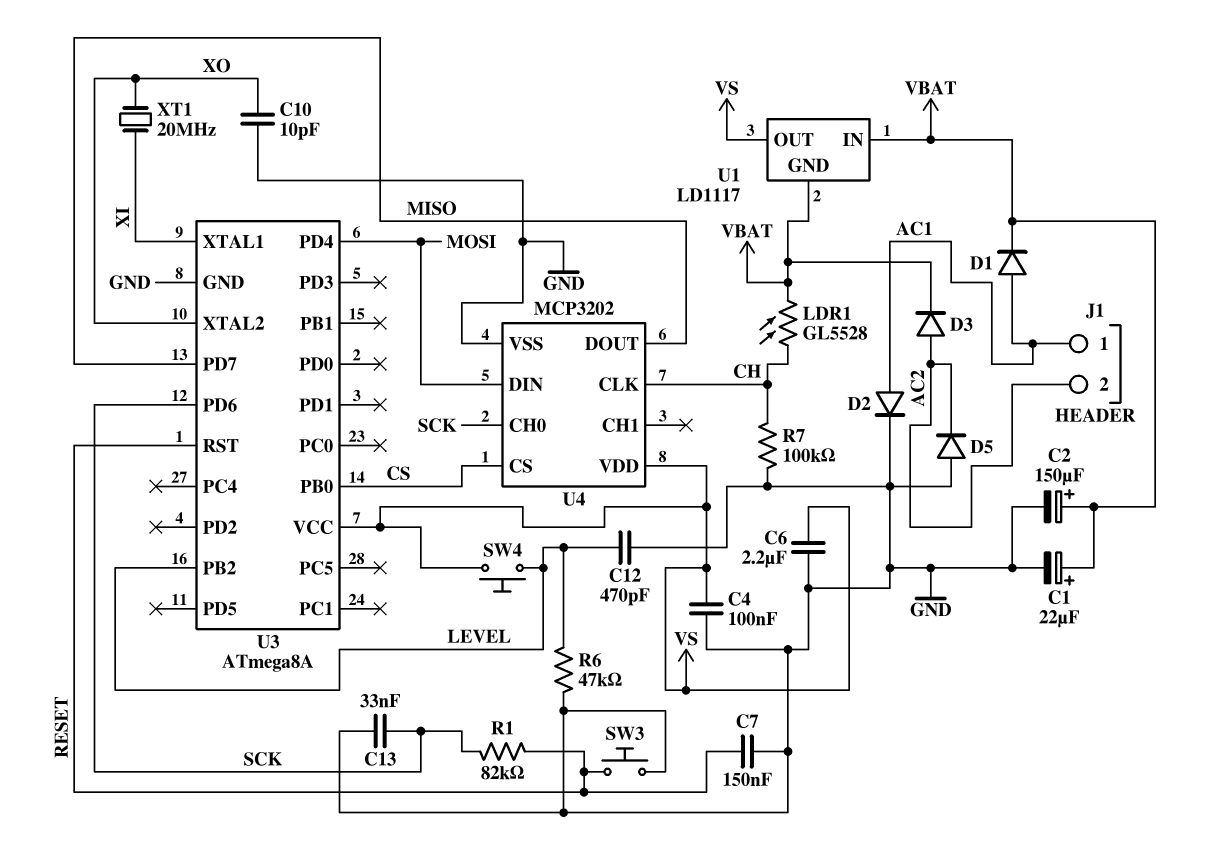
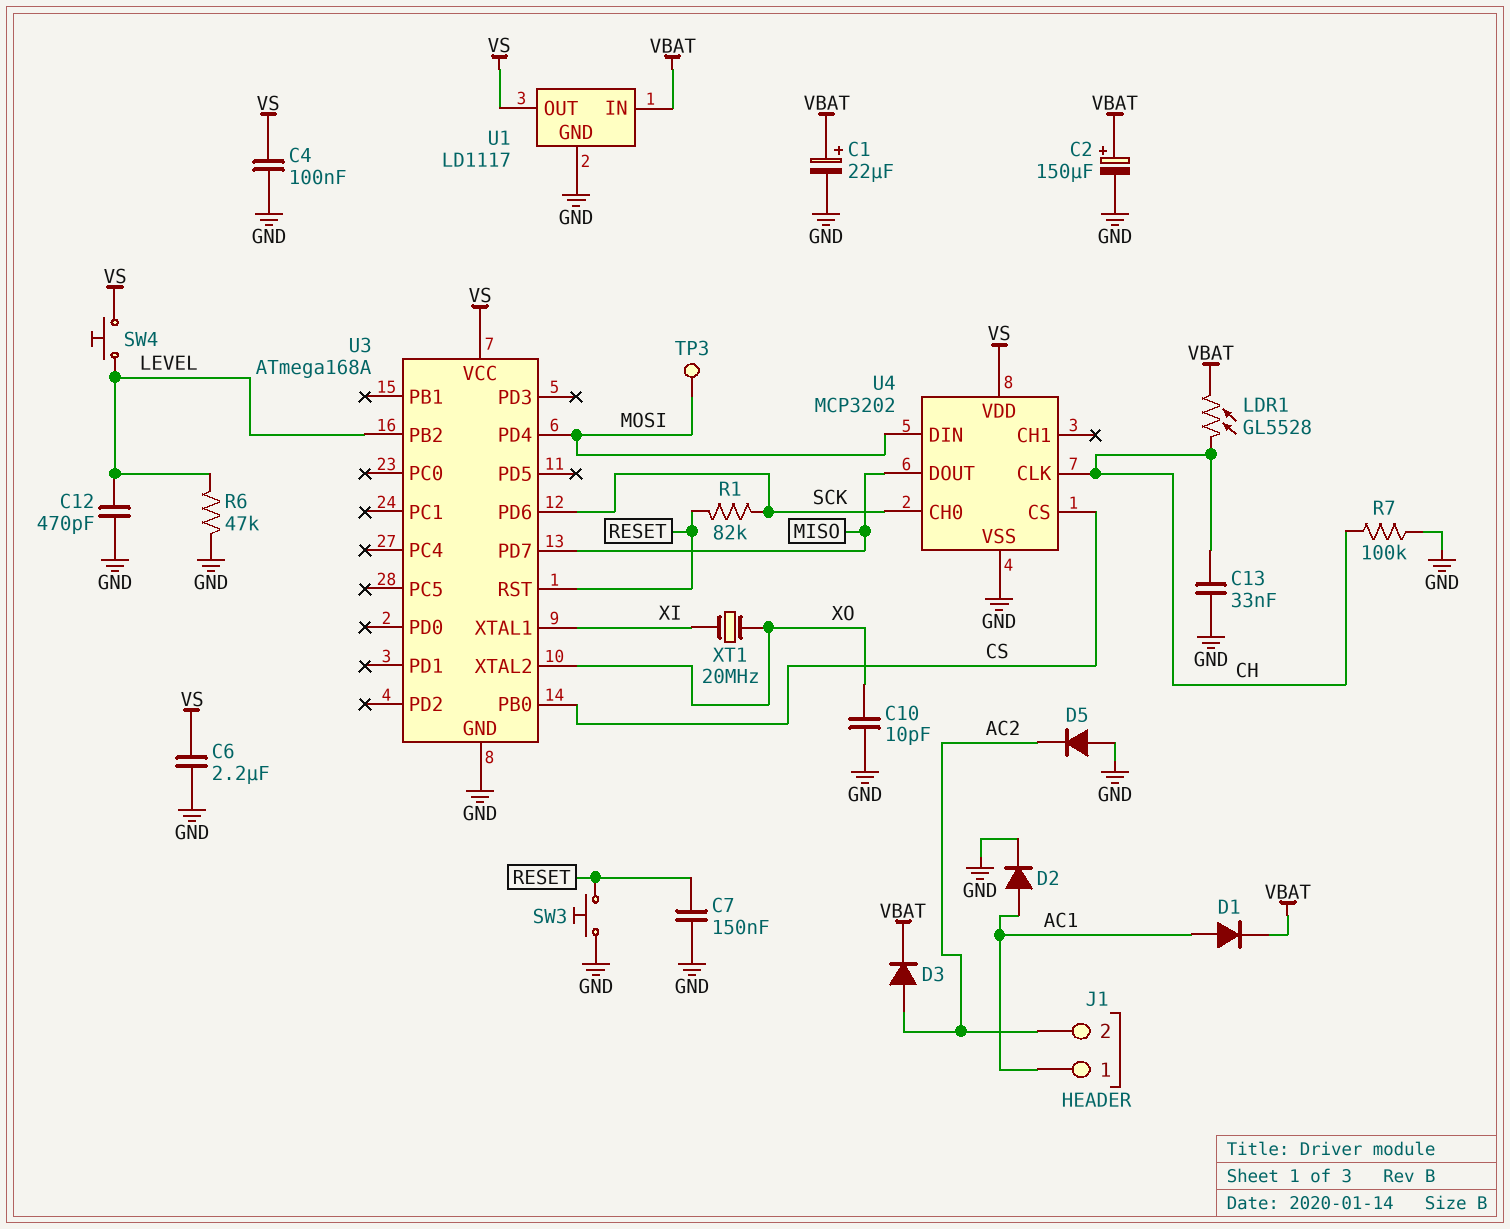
C13: 33nF (GND, SCK) -> 33nF (CH, GND)
TP3: none -> test point (MOSI)
U1 pin GND: VBAT -> GND
U3: ATmega8A -> ATmega168A

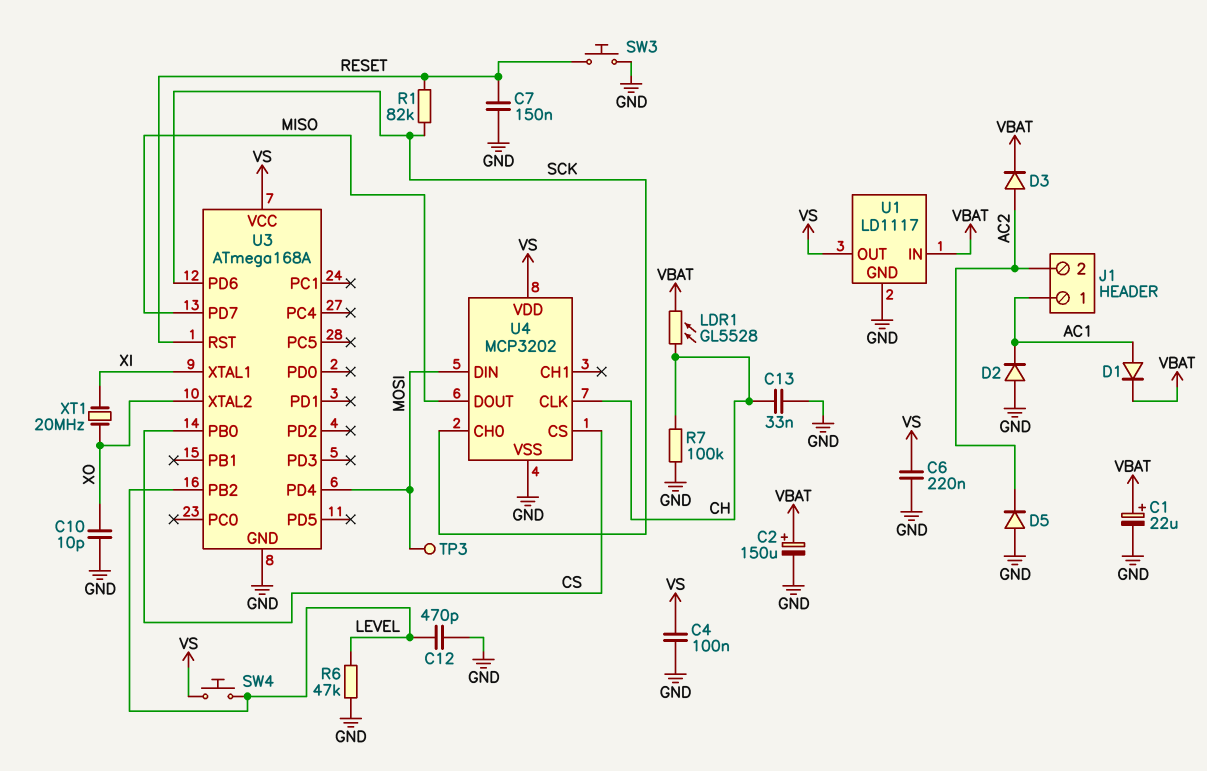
C6: 2.2uF (GND, VS) -> 220nF (GND, VS)
D2: diode (A AC1, K GND) -> diode (A GND, K AC1)

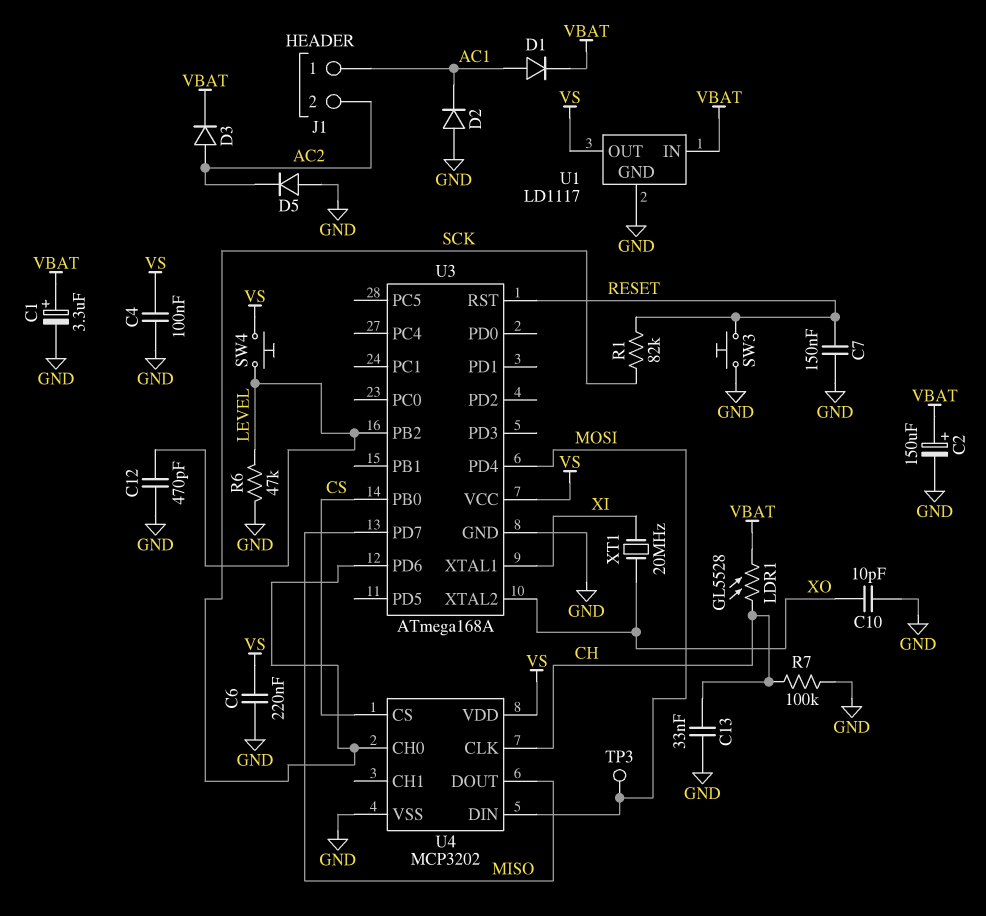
C1: 22uF (plus VBAT, minus GND) -> 3.3uF (plus VBAT, minus GND)

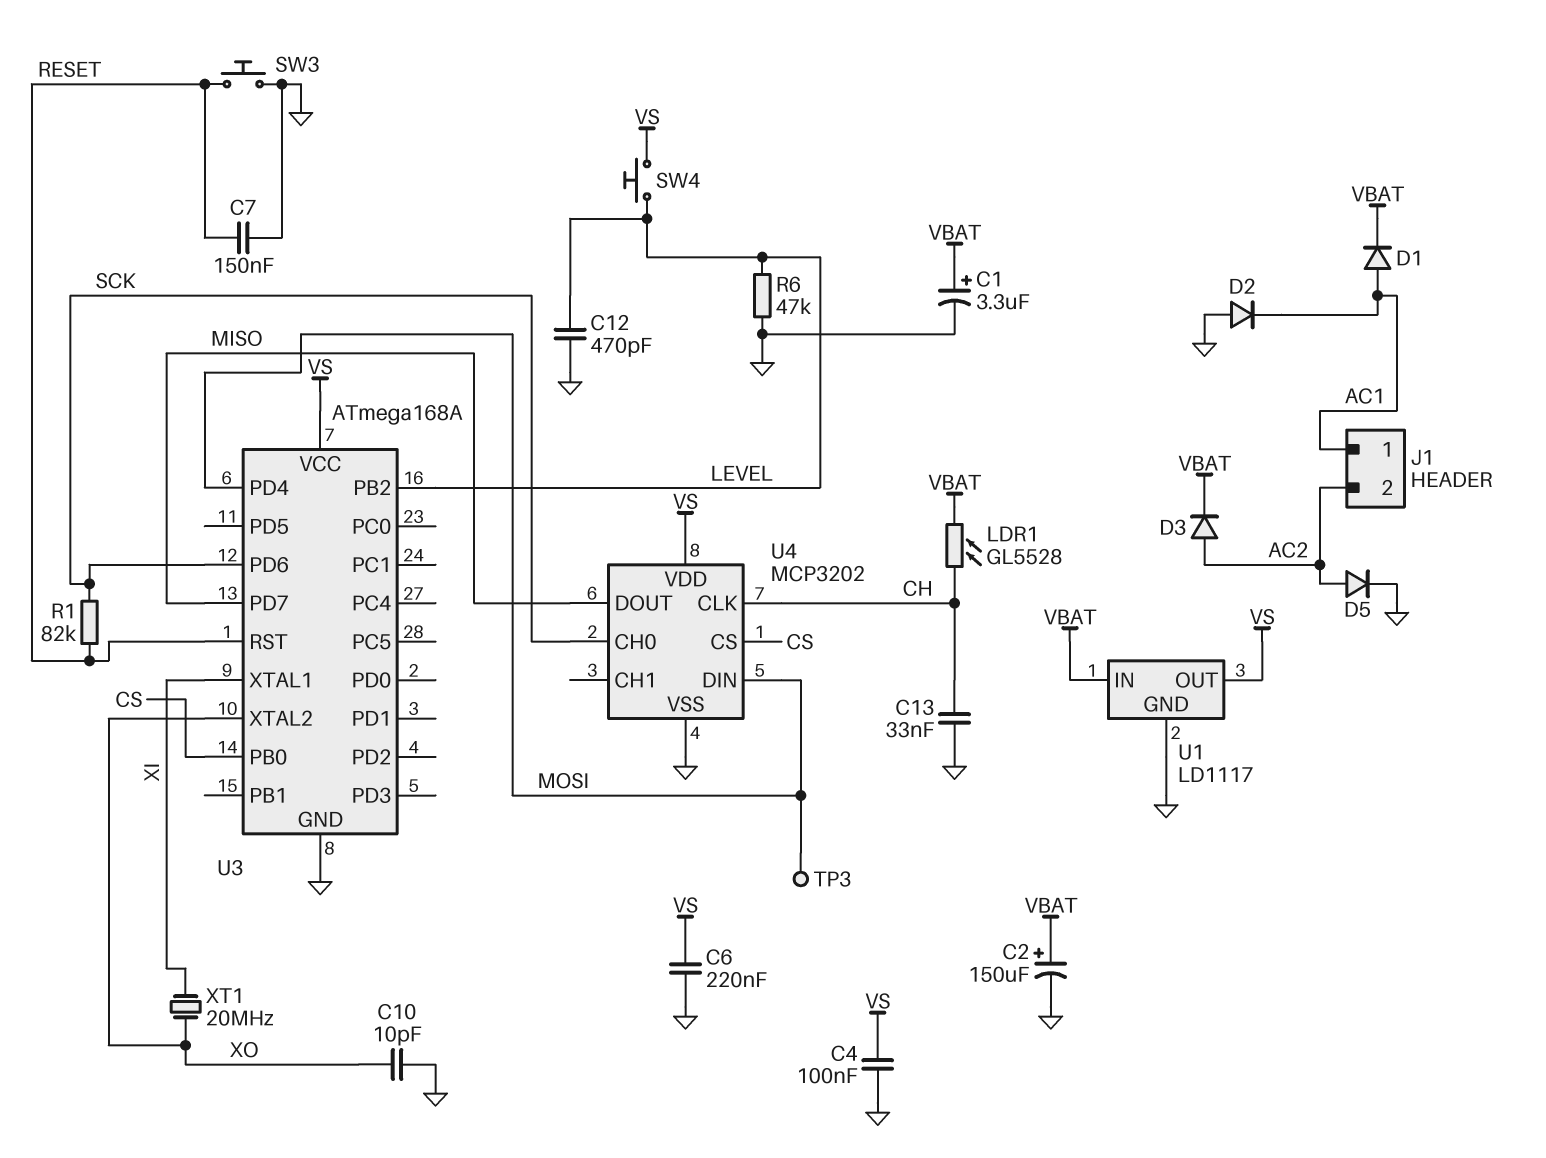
D5: diode (A GND, K AC2) -> diode (A AC2, K GND)
R7: 100k (CH, GND) -> none

